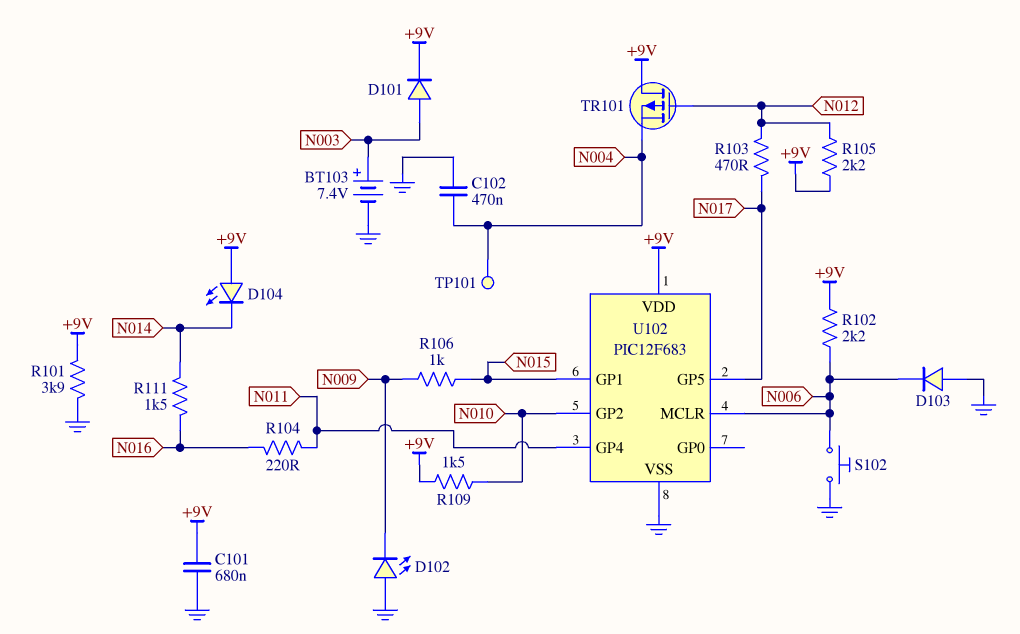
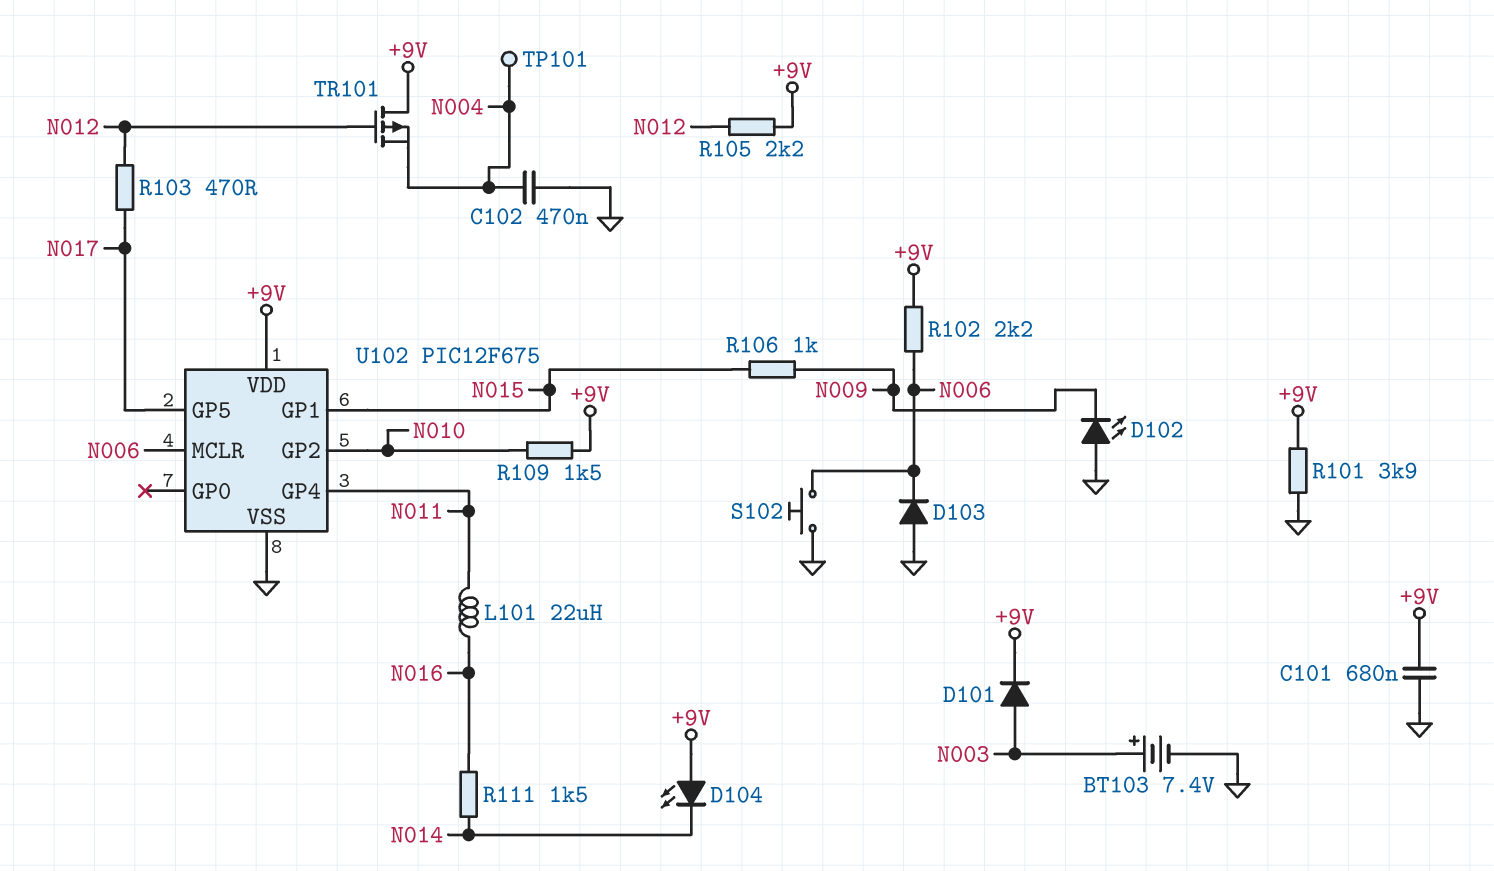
L101: none -> 22uH (N011, N016)
R104: 220 (N011, N016) -> none
U102: PIC12F683 -> PIC12F675

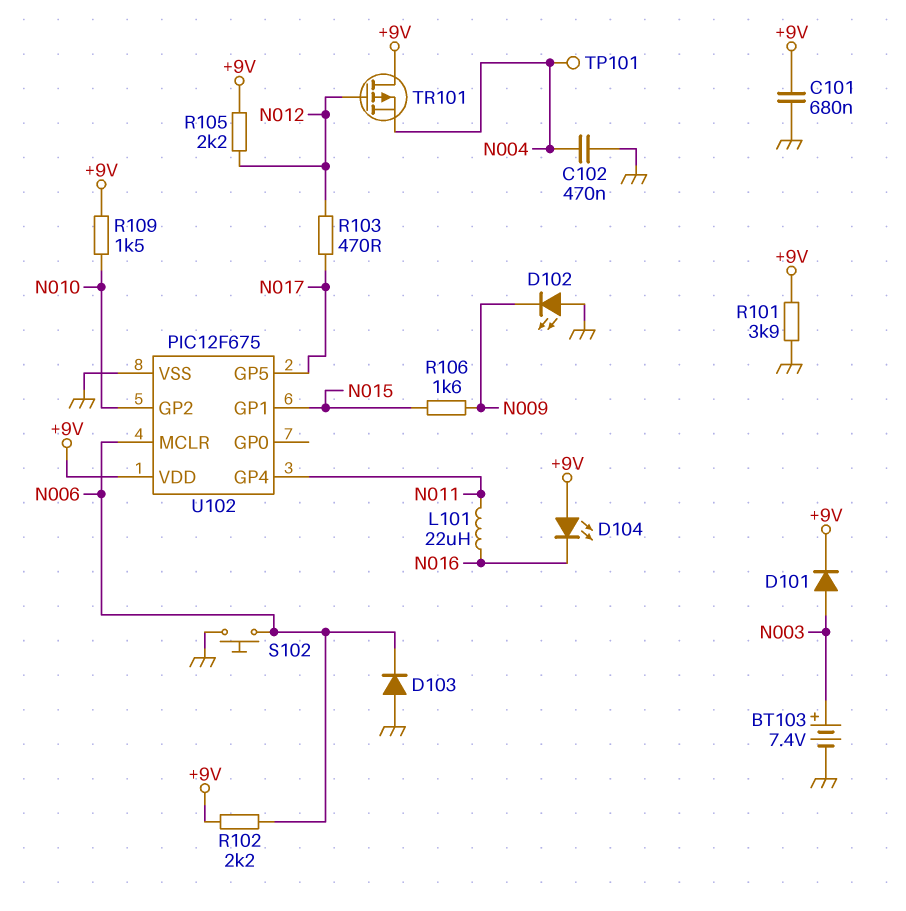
D104: LED (A +9V, K N014) -> LED (A +9V, K N016)
R106: 1k (N009, N015) -> 1.6k (N009, N015)
R111: 1.5k (N014, N016) -> none

